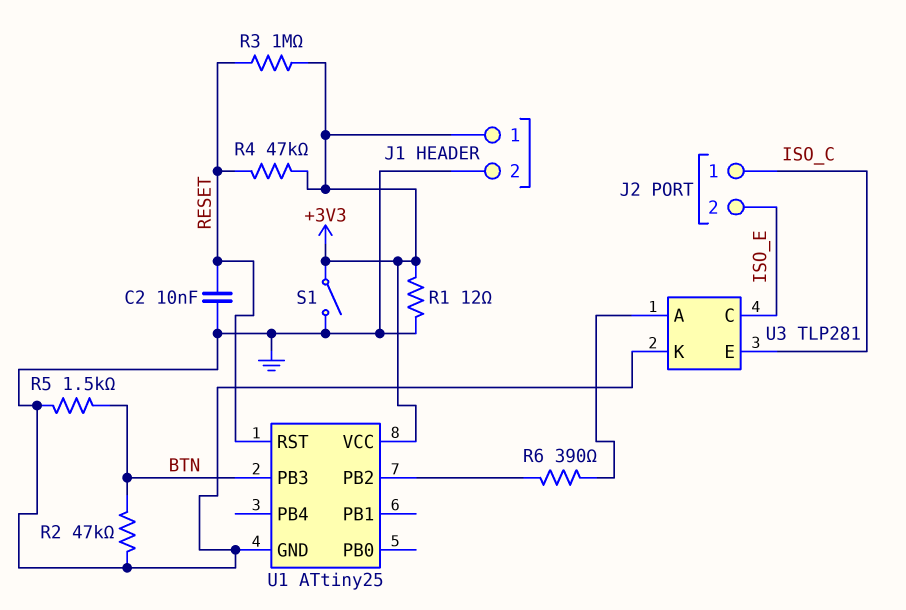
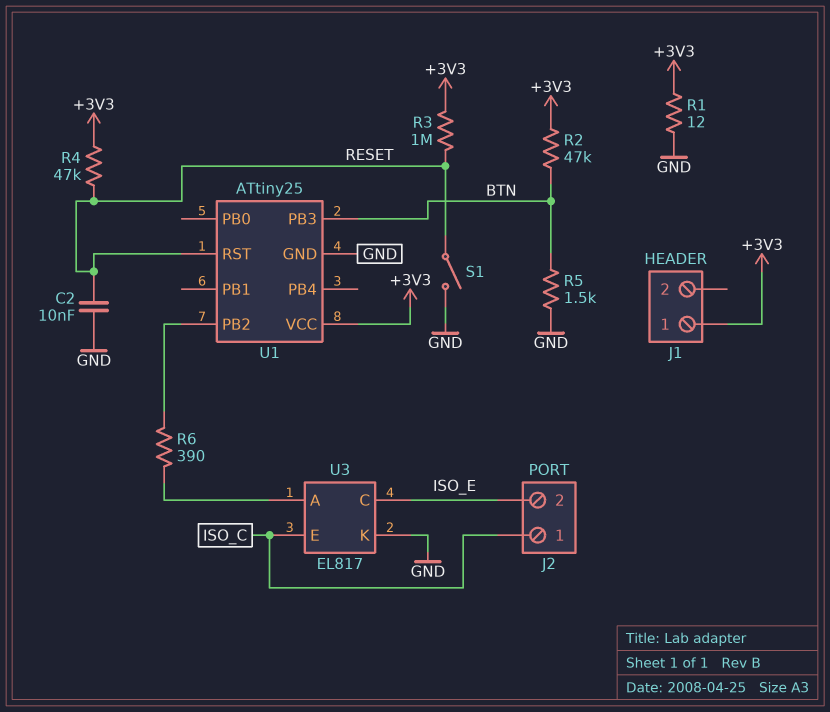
J1 pin 2: GND -> none
R2: 47k (BTN, GND) -> 47k (+3V3, BTN)
S1: switch (+3V3, GND) -> switch (GND, RESET)
U3: TLP281 -> EL817

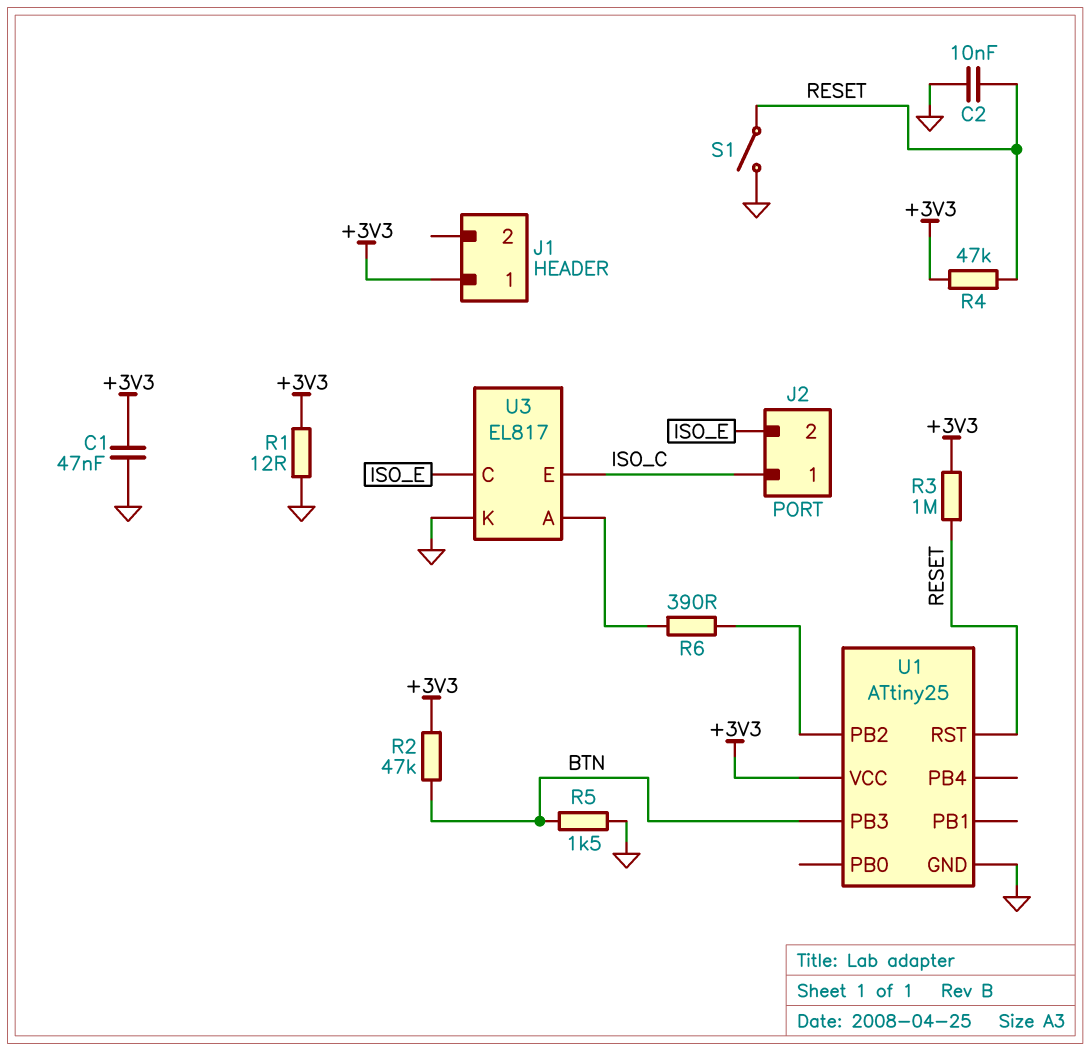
C1: none -> 47nF (+3V3, GND)

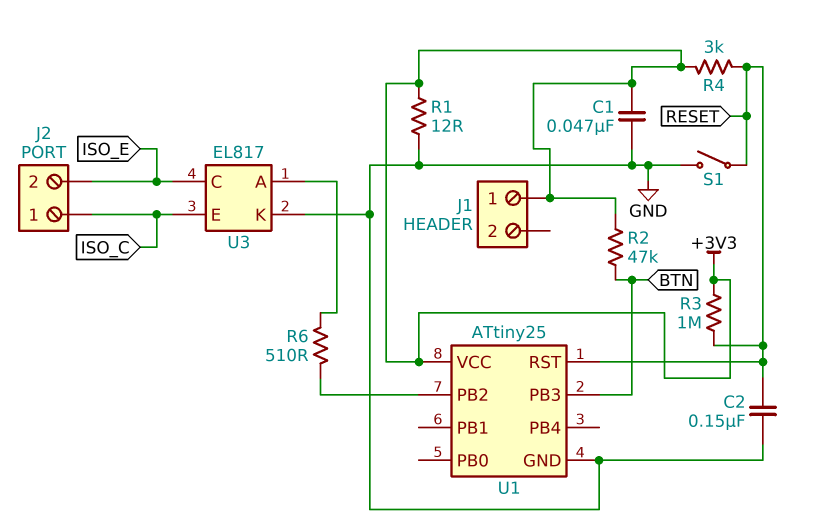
C2: 10nF (GND, RESET) -> 150nF (GND, RESET)
R4: 47k (+3V3, RESET) -> 3k (+3V3, RESET)
R5: 1.5k (BTN, GND) -> none
R6: 390 (U1/PB2, U3/A) -> 510 (U1/PB2, U3/A)

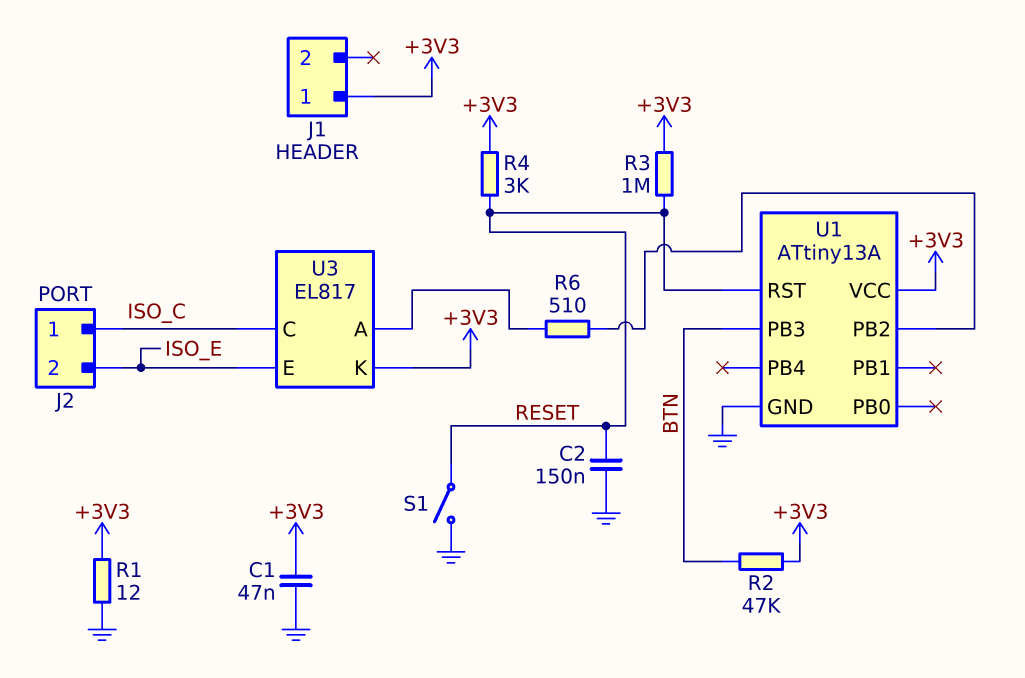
U1: ATtiny25 -> ATtiny13A
U3 pin C: ISO_E -> ISO_C
U3 pin E: ISO_C -> ISO_E
U3 pin K: GND -> +3V3

